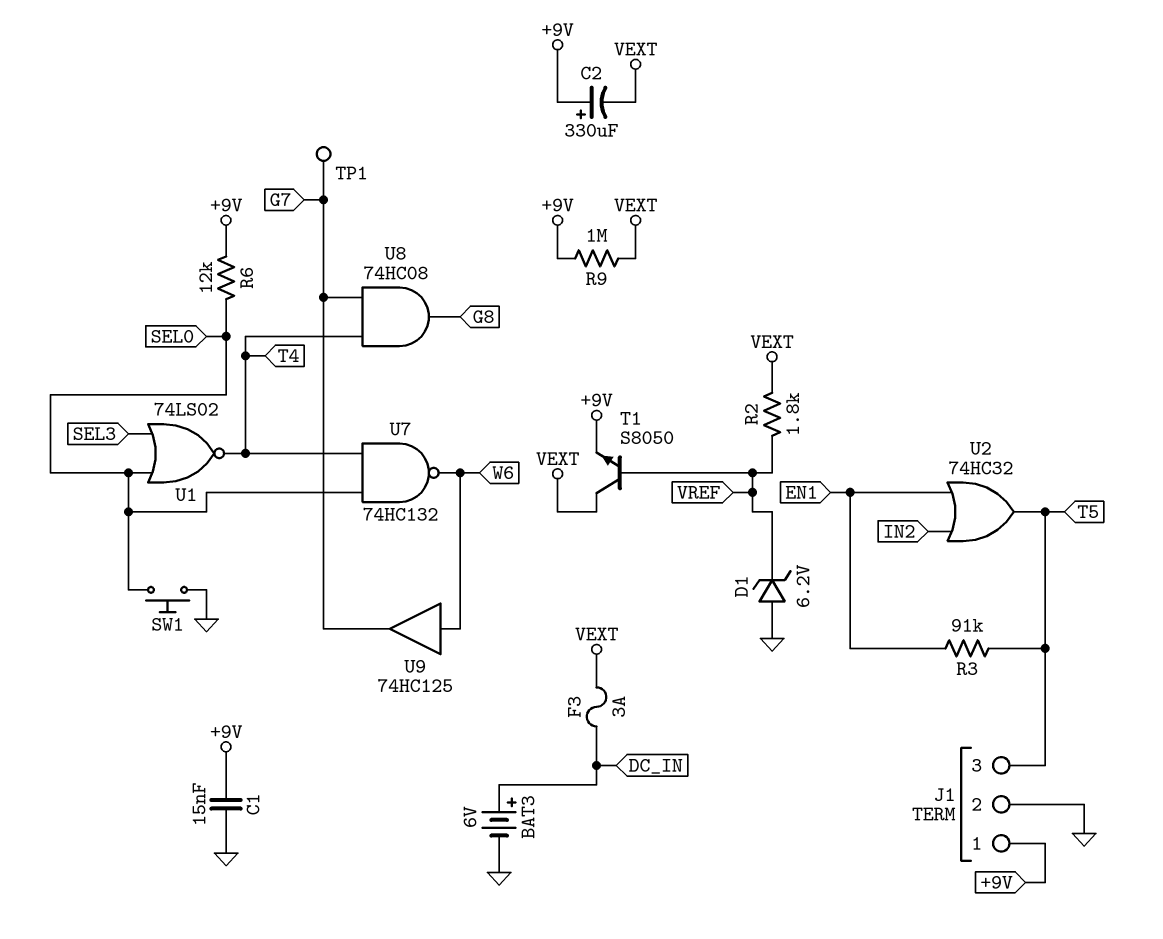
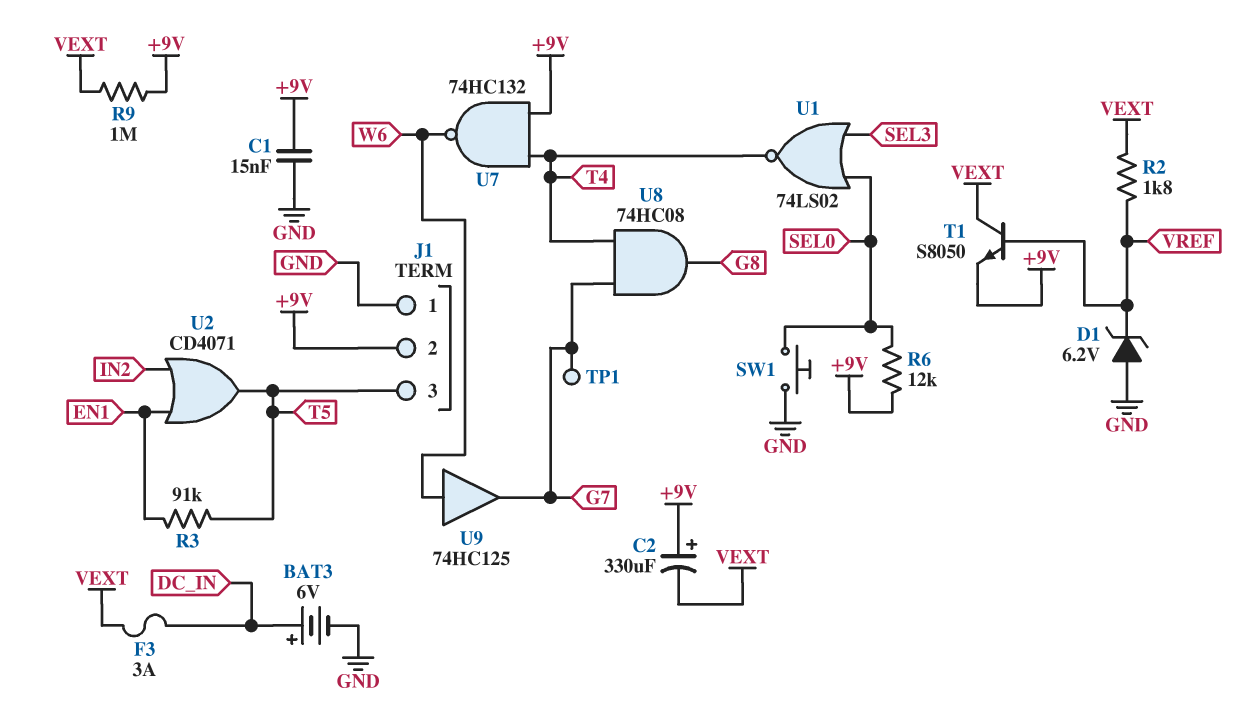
J1 pin 1: +9V -> GND
J1 pin 2: GND -> +9V
U2: OR 74HC32 (in EN1, in IN2, out T5) -> OR CD4071 (in EN1, in IN2, out T5)
U7: NAND 74HC132 (in SEL0, in T4, out W6) -> NAND 74HC132 (in +9V, in T4, out W6)

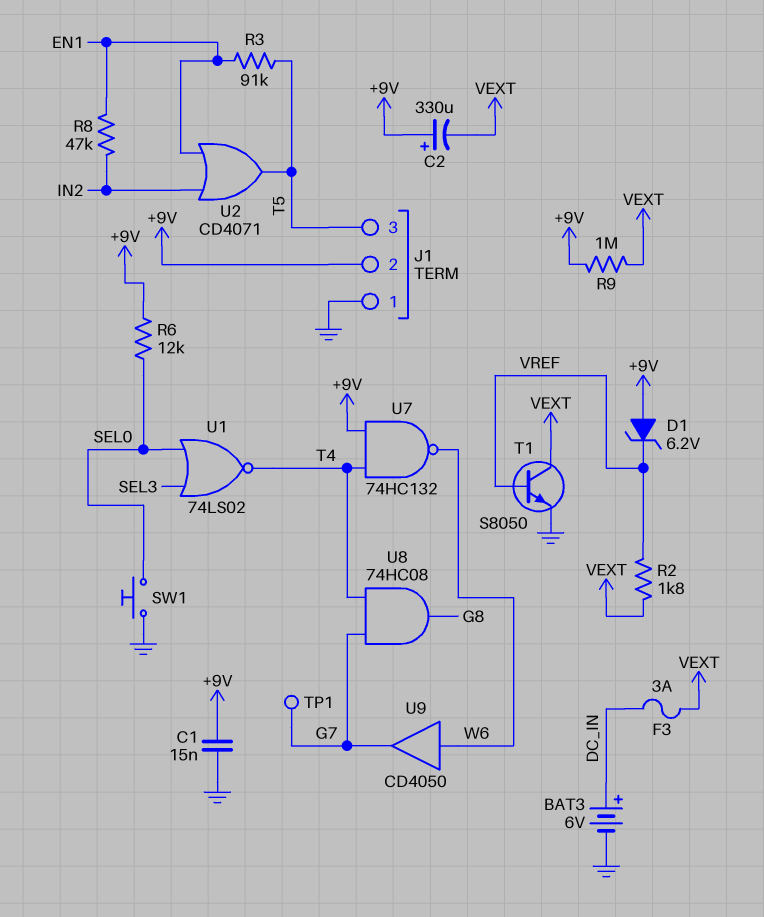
D1: zener 6.2V (A GND, K VREF) -> zener 6.2V (A +9V, K VREF)
R8: none -> 47k (EN1, IN2)
T1: NPN S8050 (B VREF, C VEXT, E +9V) -> NPN S8050 (B VREF, C VEXT, E GND)
U9: buffer 74HC125 (in W6, out G7) -> buffer CD4050 (in W6, out G7)

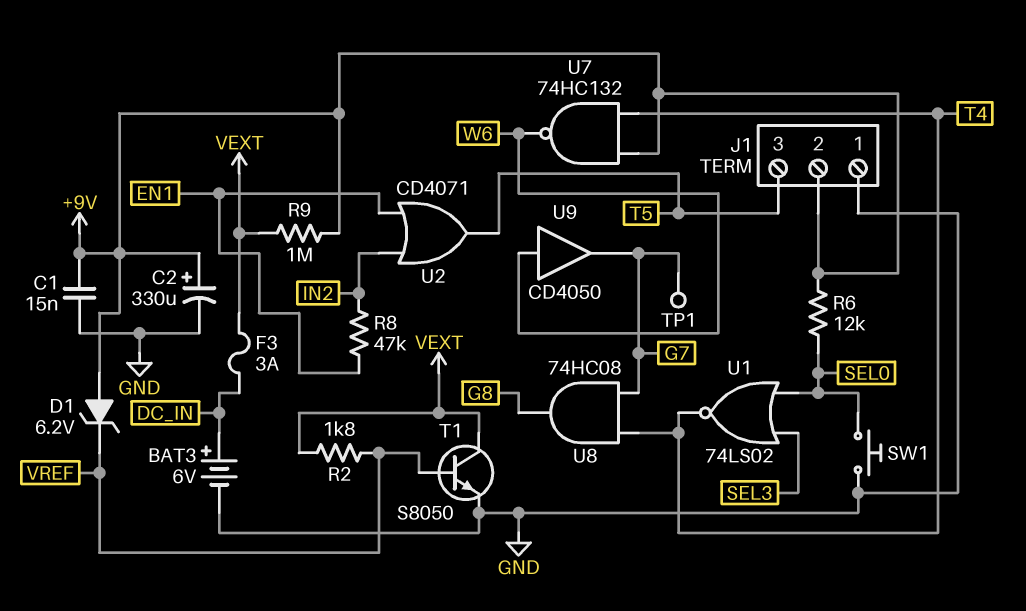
C2: 330uF (plus +9V, minus VEXT) -> 330uF (plus +9V, minus GND)
R3: 91k (EN1, T5) -> none

